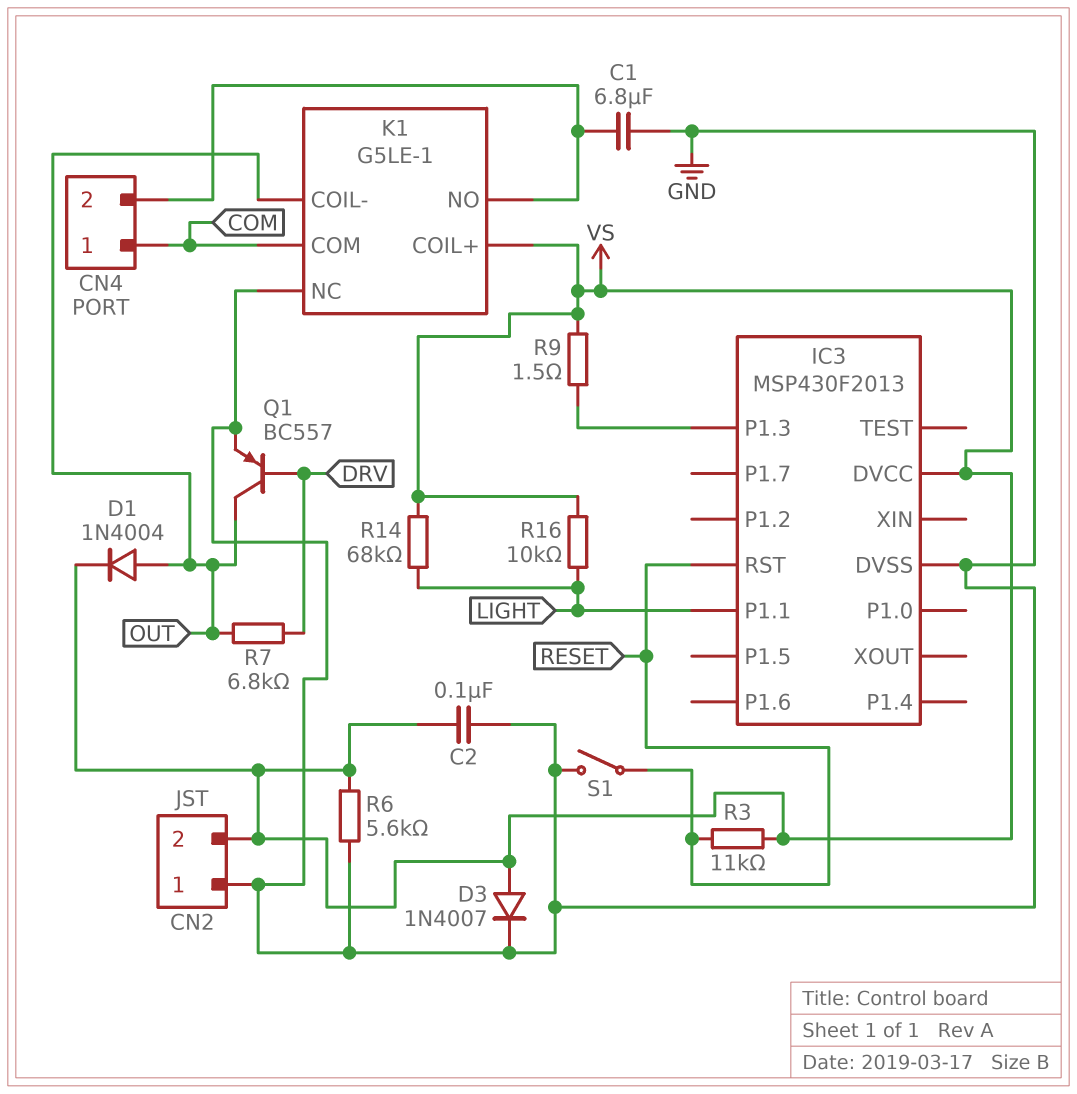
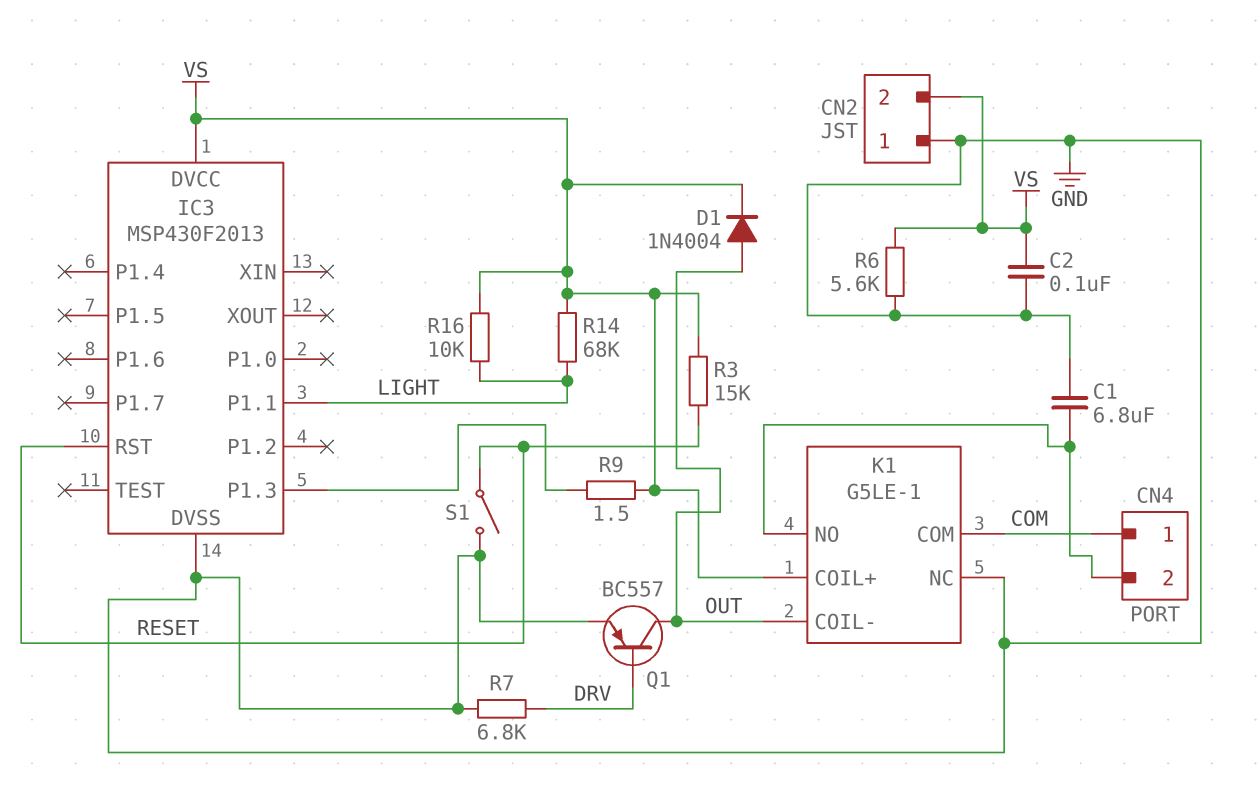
D3: diode 1N4007 (A VS, K GND) -> none
R3: 11k (RESET, VS) -> 15k (RESET, VS)
R7: 6.8k (DRV, OUT) -> 6.8k (DRV, GND)

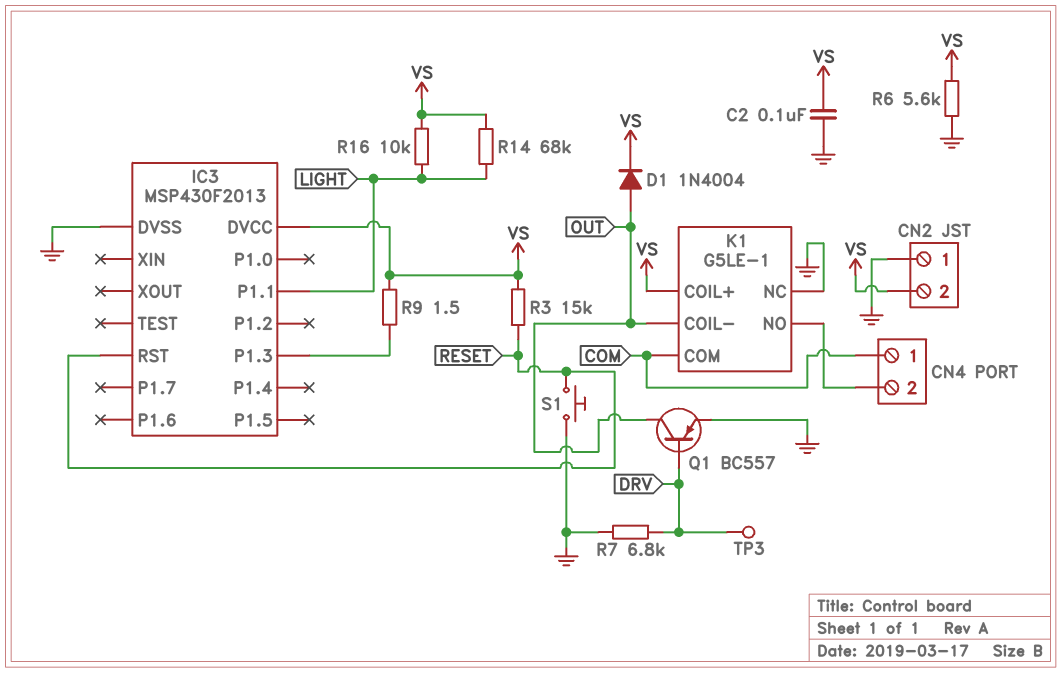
C1: 6.8uF (CN4/2, GND) -> none
S1: switch (GND, RESET) -> button (GND, RESET)
TP3: none -> test point (DRV)

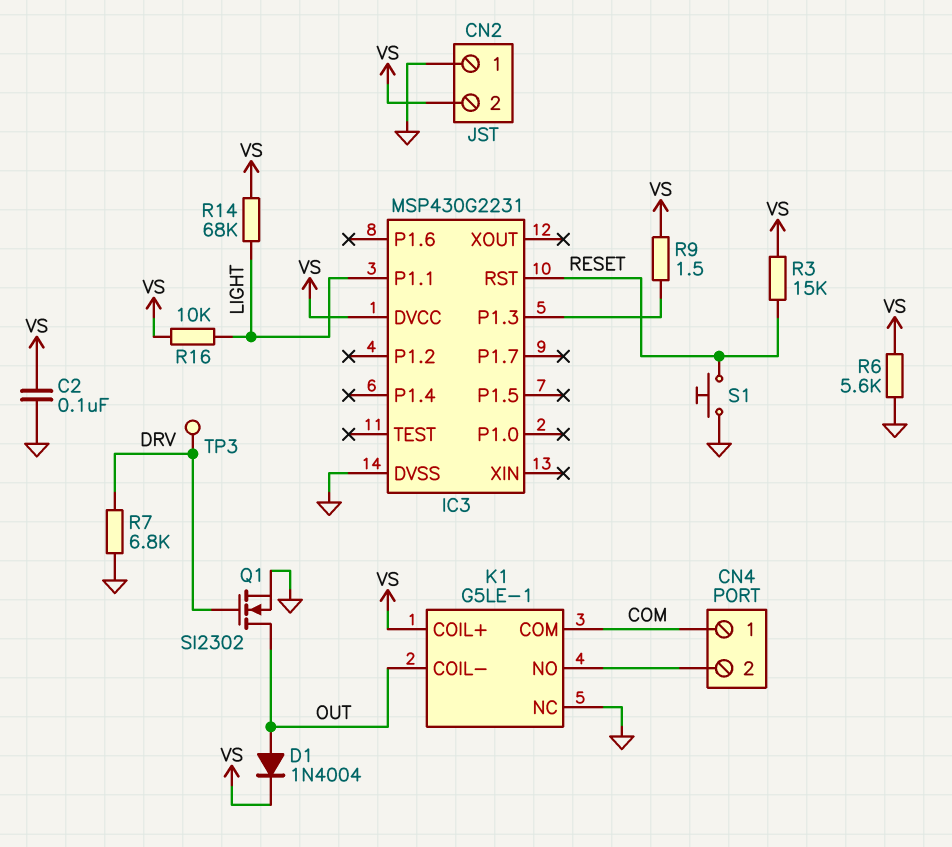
IC3: MSP430F2013 -> MSP430G2231
Q1: PNP BC557 (B DRV, C OUT, E GND) -> NMOS SI2302 (G DRV, D OUT, S GND)

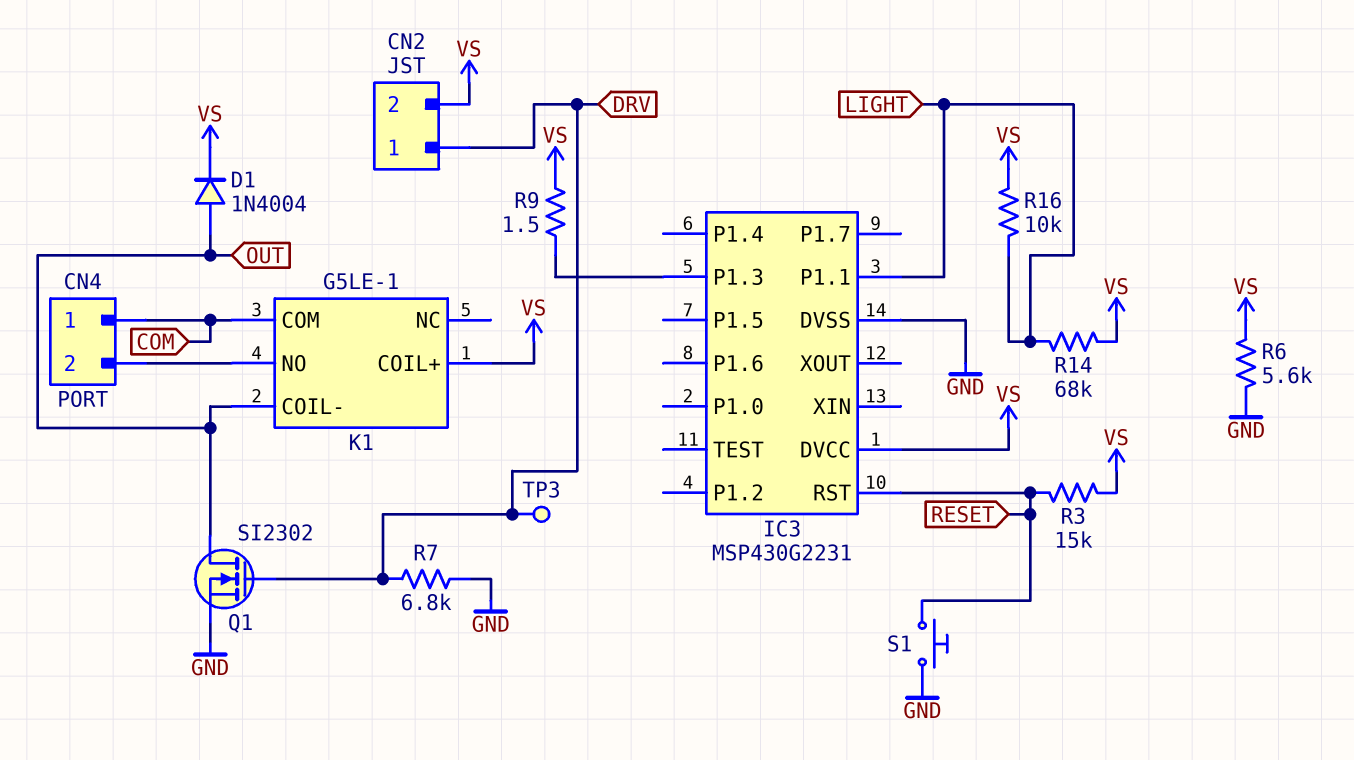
C2: 100nF (GND, VS) -> none
CN2 pin 1: GND -> DRV
K1 pin NC: GND -> none

